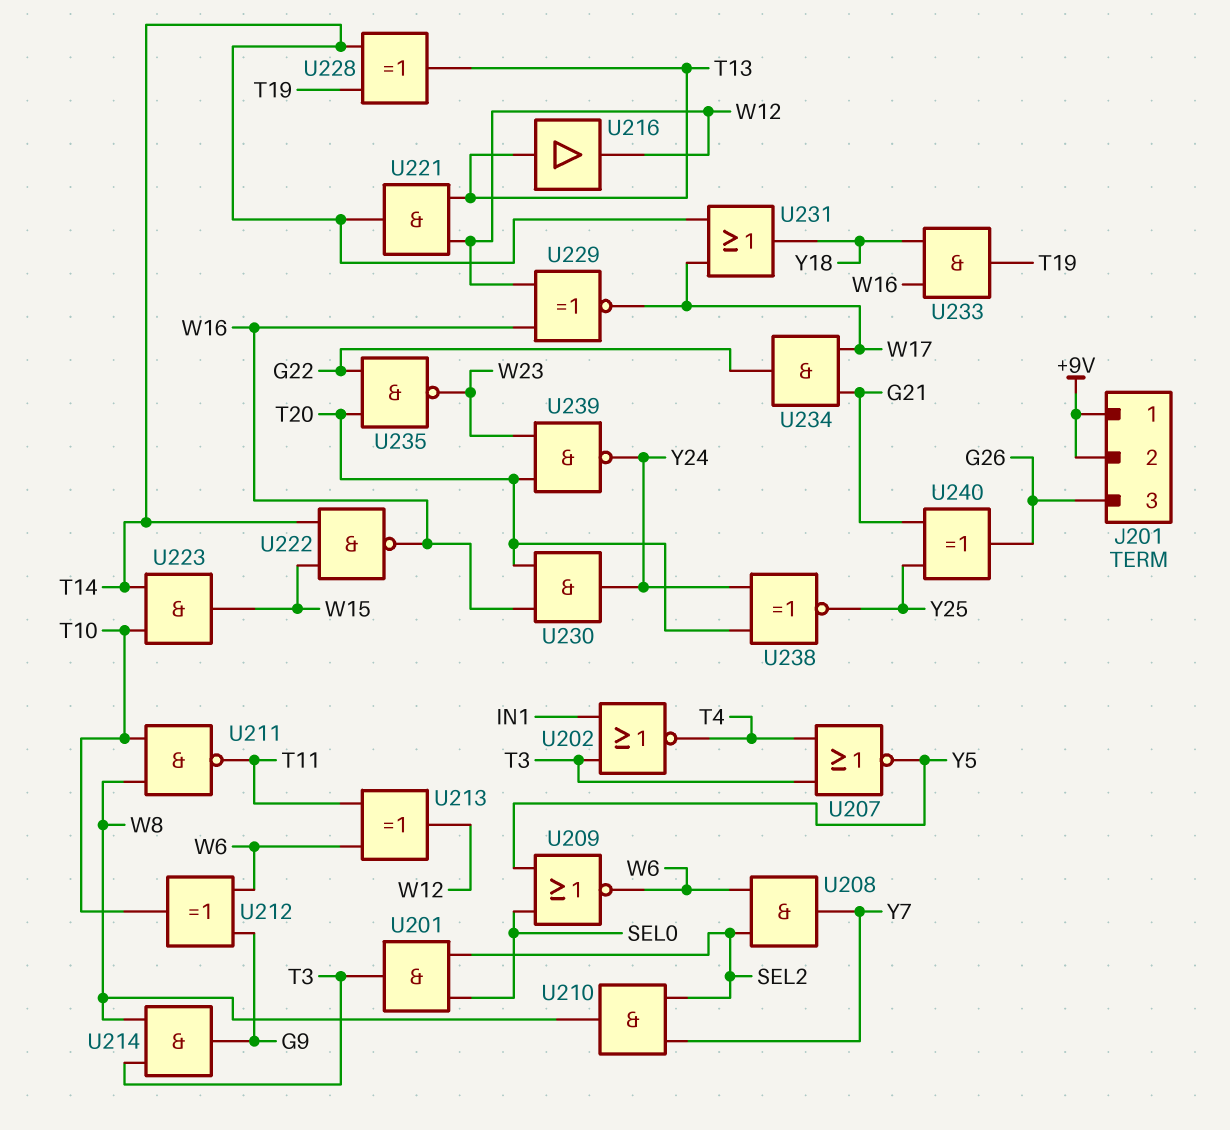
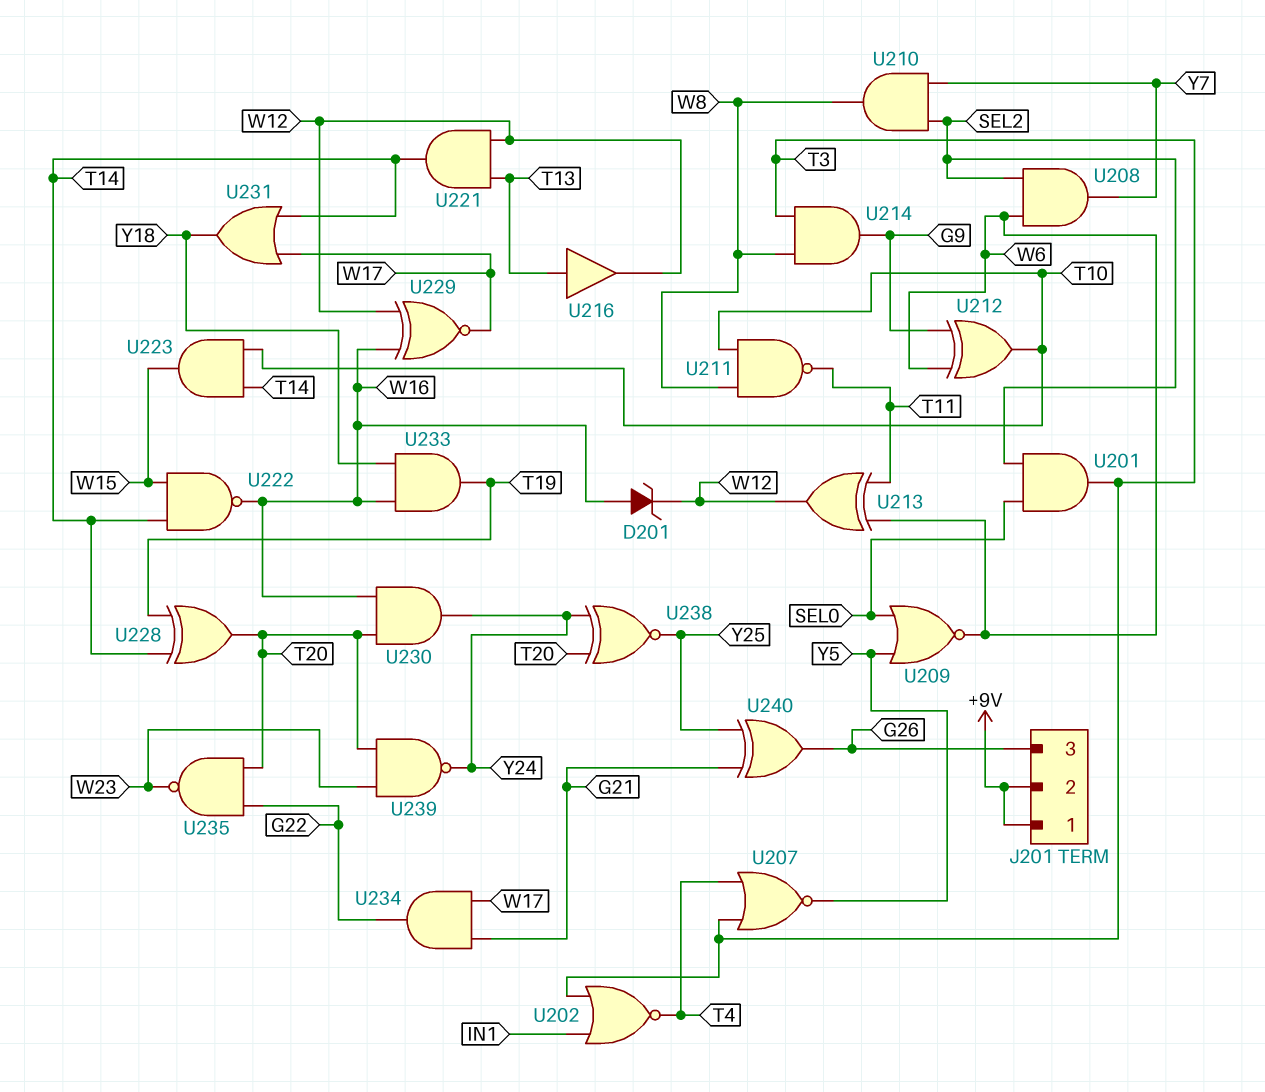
D201: none -> zener (A W16, K W12)
U228: XOR (in T14, in T19, out T13) -> XOR (in T14, in T19, out T20)

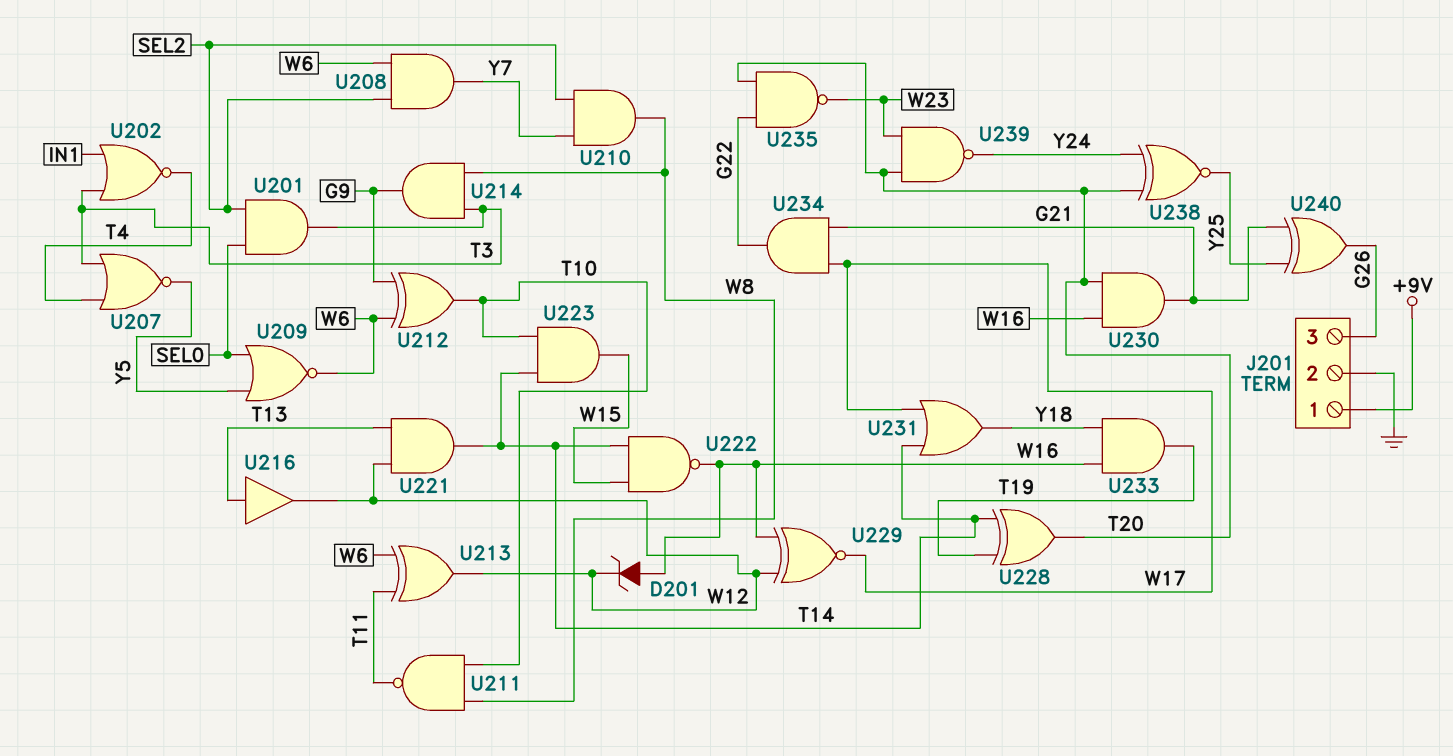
J201 pin 2: +9V -> GND
U230: AND (in T20, in W16, out Y24) -> AND (in T20, in W16, out G21)

